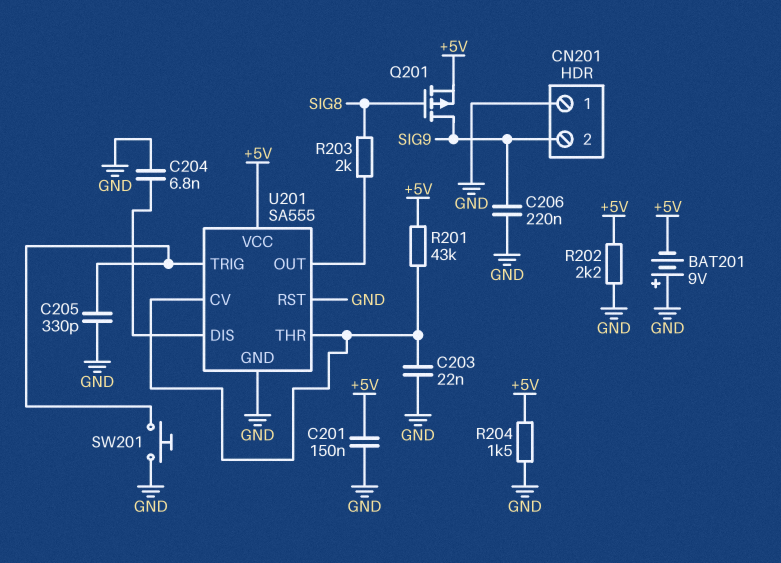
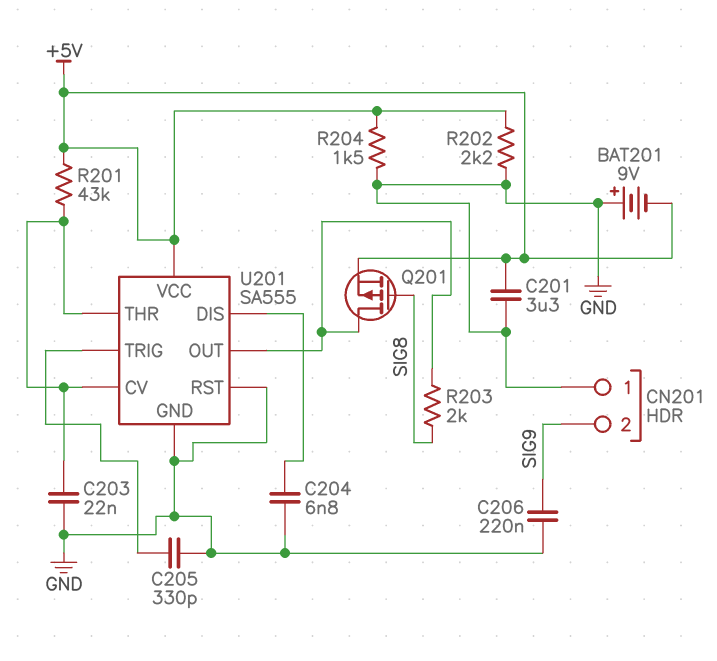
C201: 150nF (+5V, GND) -> 3.3uF (+5V, GND)
Q201: PMOS (G SIG8, D SIG9, S +5V) -> PMOS (G SIG8, D U201/OUT, S +5V)
SW201: button (GND, U201/TRIG) -> none

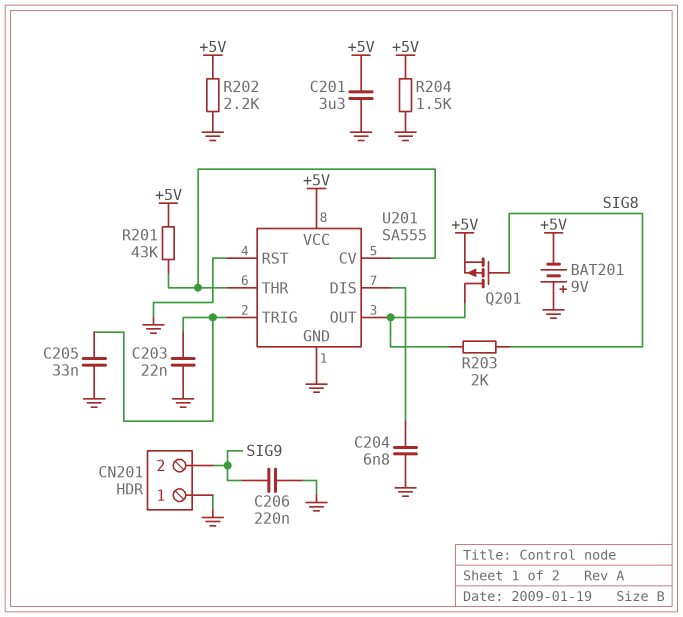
C203: 22nF (GND, U201/CV) -> 22nF (GND, U201/TRIG)
C205: 330pF (GND, U201/TRIG) -> 33nF (GND, U201/TRIG)

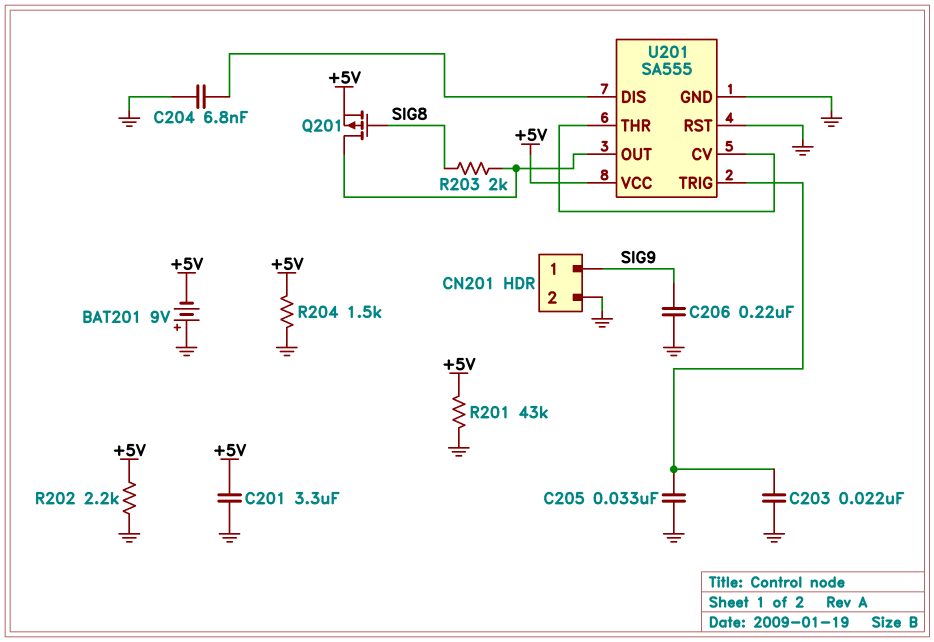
CN201 pin 1: GND -> SIG9
CN201 pin 2: SIG9 -> GND
R201: 43k (+5V, U201/CV) -> 43k (+5V, GND)

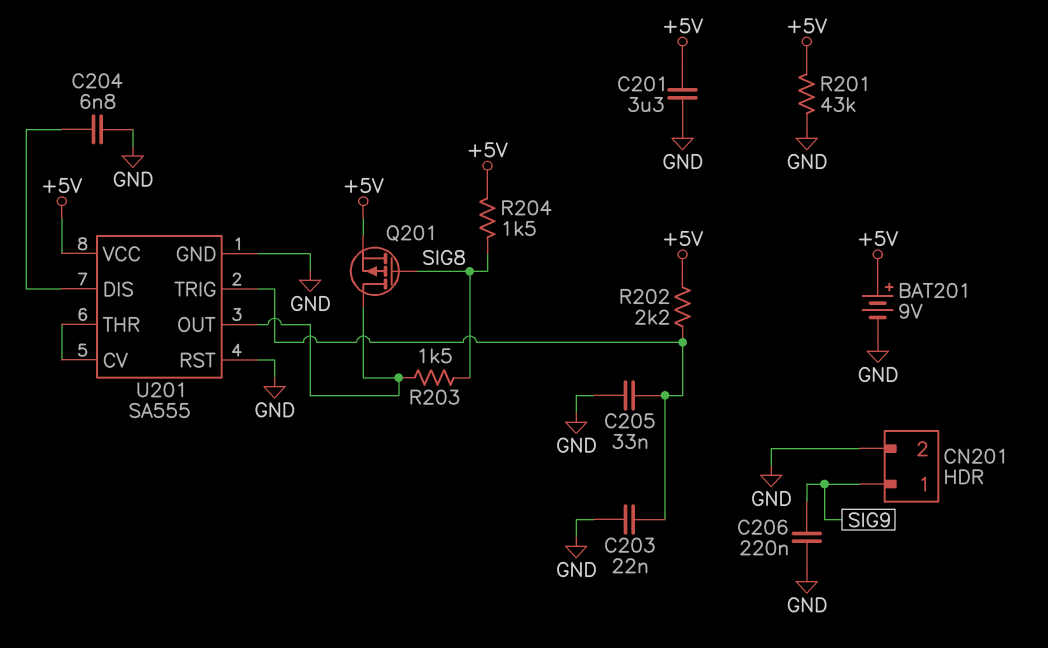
BAT201: 9V (plus GND, minus +5V) -> 9V (plus +5V, minus GND)
R202: 2.2k (+5V, GND) -> 2.2k (+5V, U201/TRIG)
R203: 2k (SIG8, U201/OUT) -> 1.5k (SIG8, U201/OUT)
R204: 1.5k (+5V, GND) -> 1.5k (+5V, SIG8)

